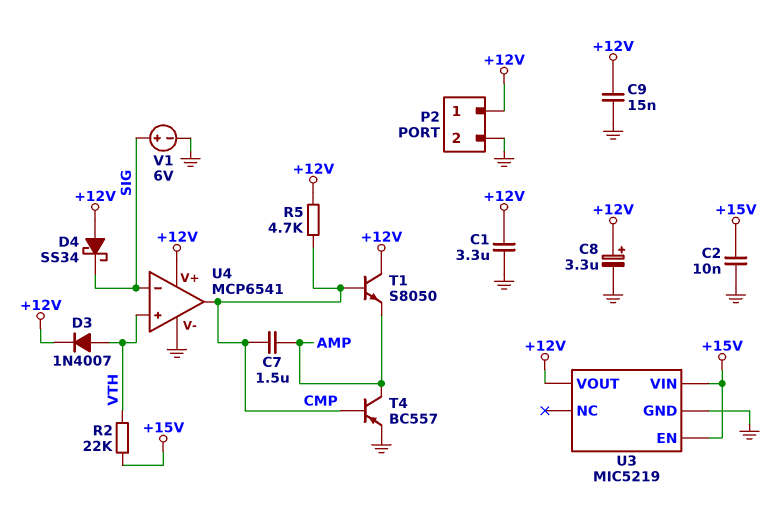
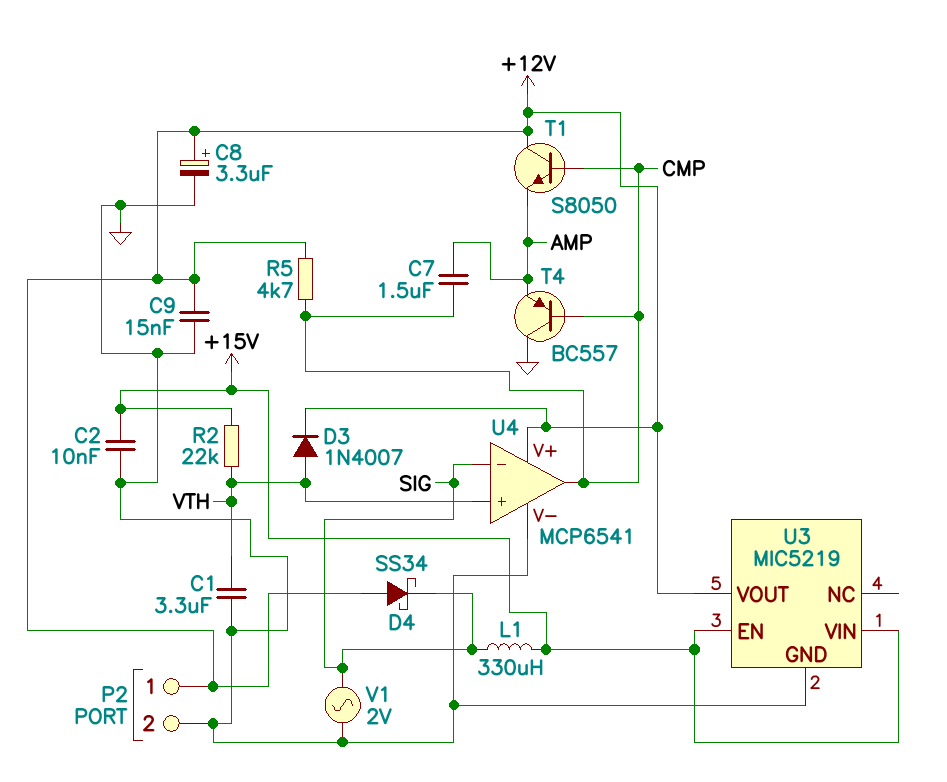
C1: 3.3uF (+12V, GND) -> 3.3uF (GND, VTH)
L1: none -> 330uH (+15V, SIG)
T4: PNP BC557 (B CMP, C AMP, E GND) -> PNP BC557 (B CMP, C GND, E AMP)
V1: 6V (plus SIG, minus GND) -> AC 2V (GND, SIG)

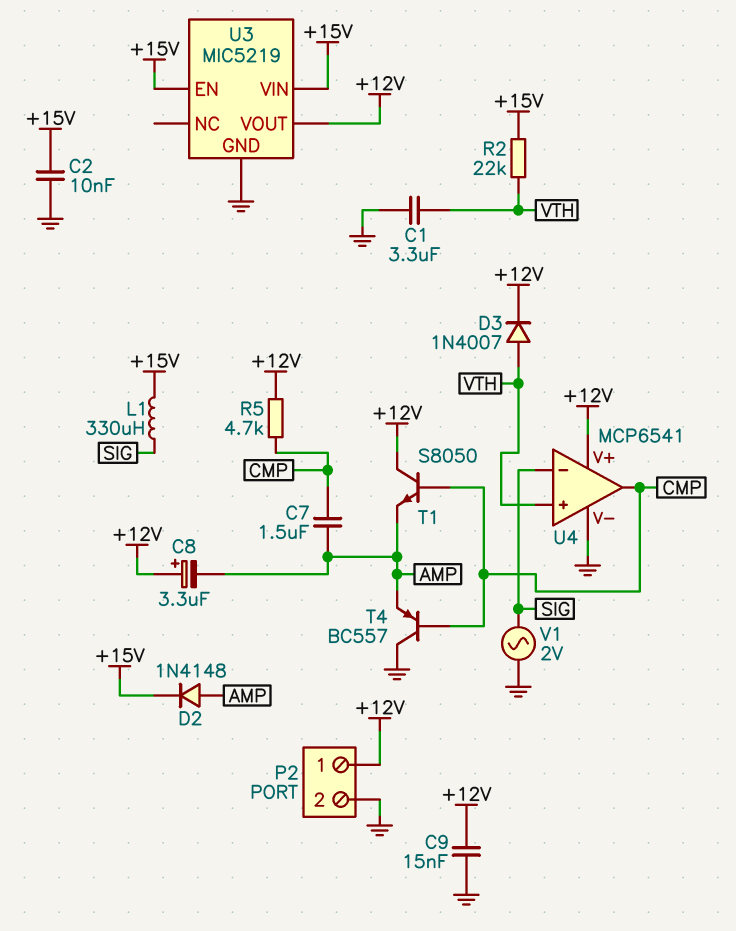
C8: 3.3uF (plus +12V, minus GND) -> 3.3uF (plus +12V, minus AMP)
D2: none -> diode 1N4148 (A AMP, K +15V)
D4: schottky SS34 (A +12V, K SIG) -> none

